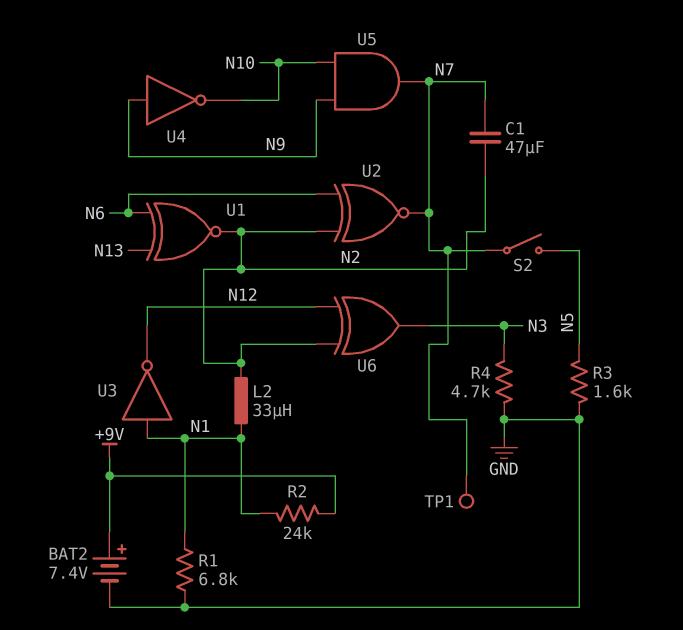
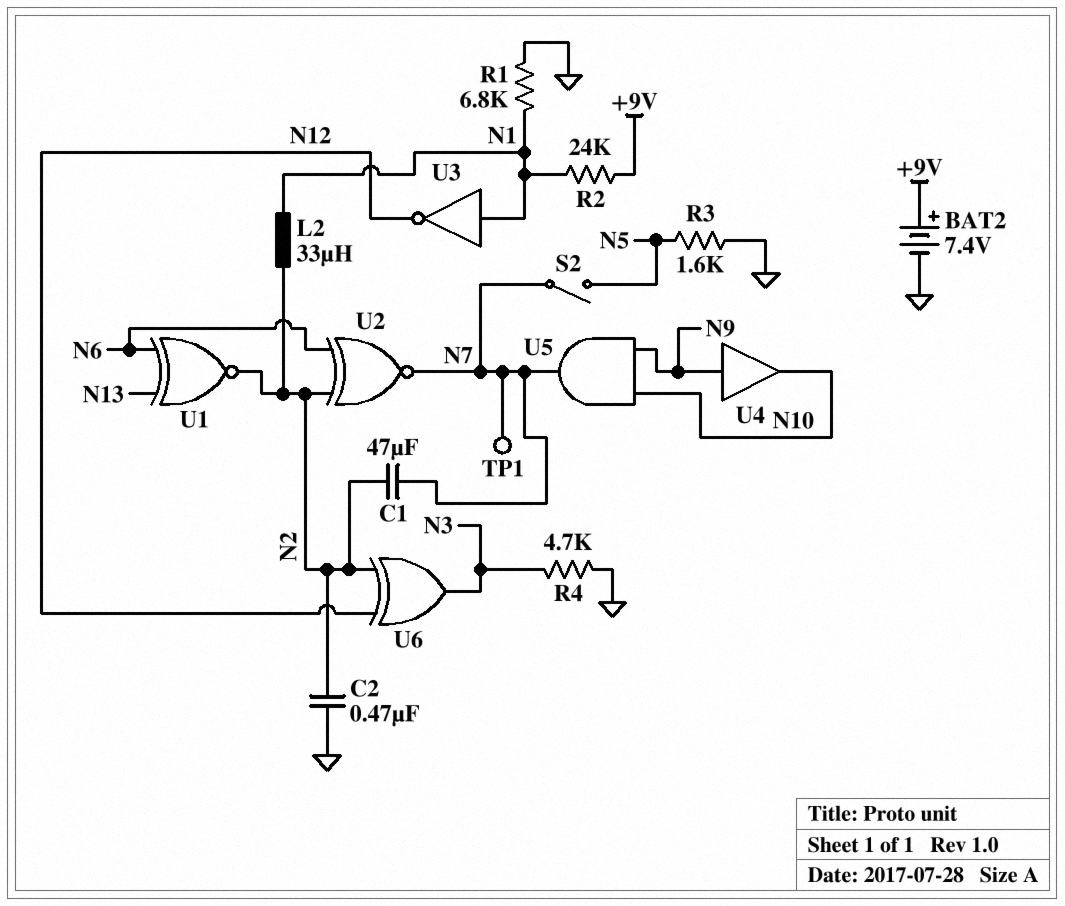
C2: none -> 470nF (GND, N2)
U4: NOT (in N9, out N10) -> buffer (in N9, out N10)

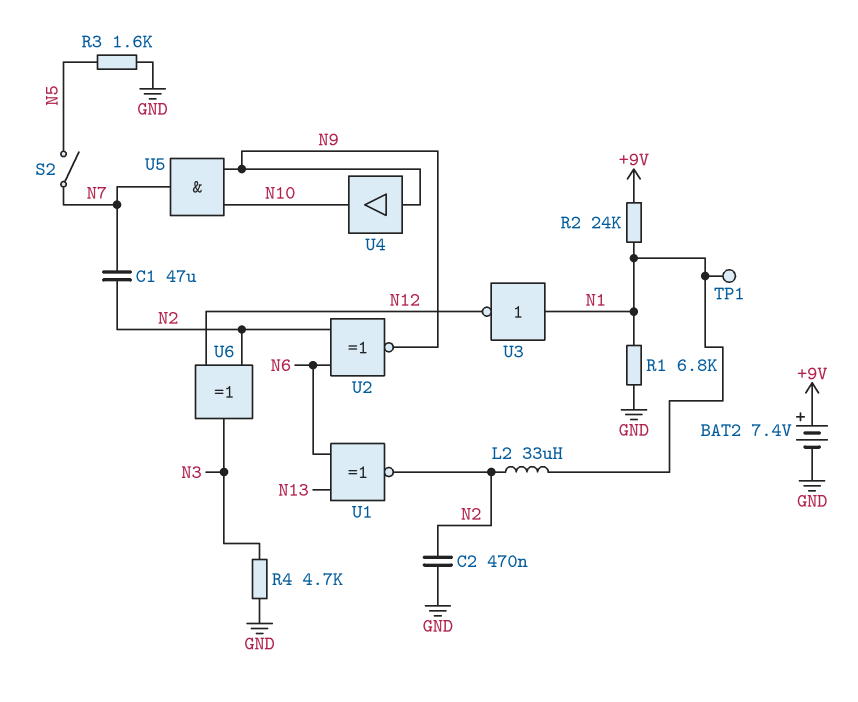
TP1: test point (N7) -> test point (N1)
U2: XNOR (in N2, in N6, out N7) -> XNOR (in N2, in N6, out N9)

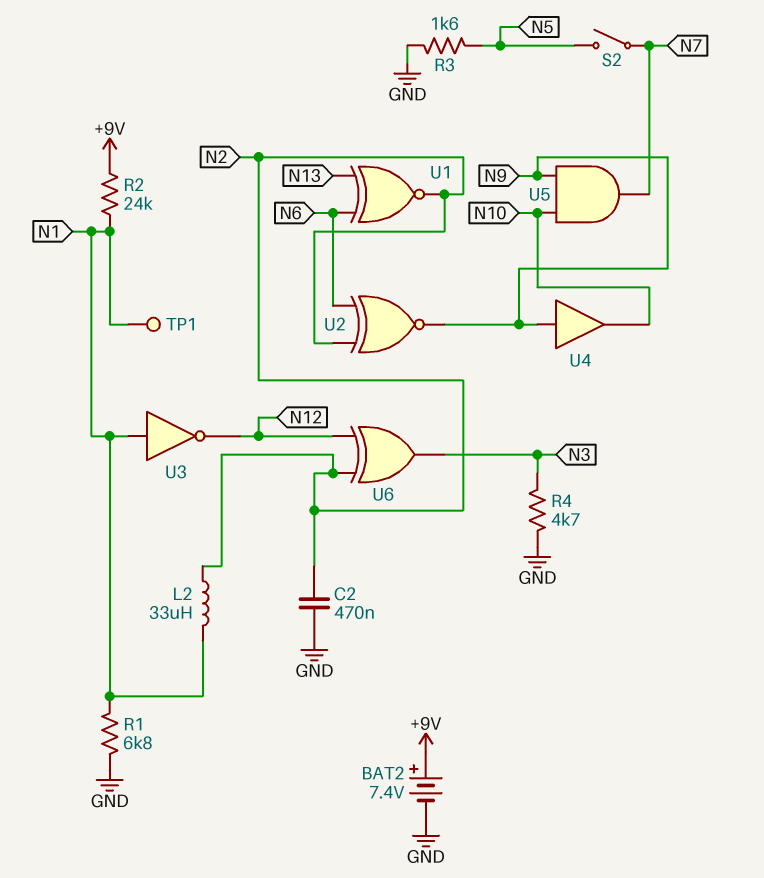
C1: 47uF (N2, N7) -> none

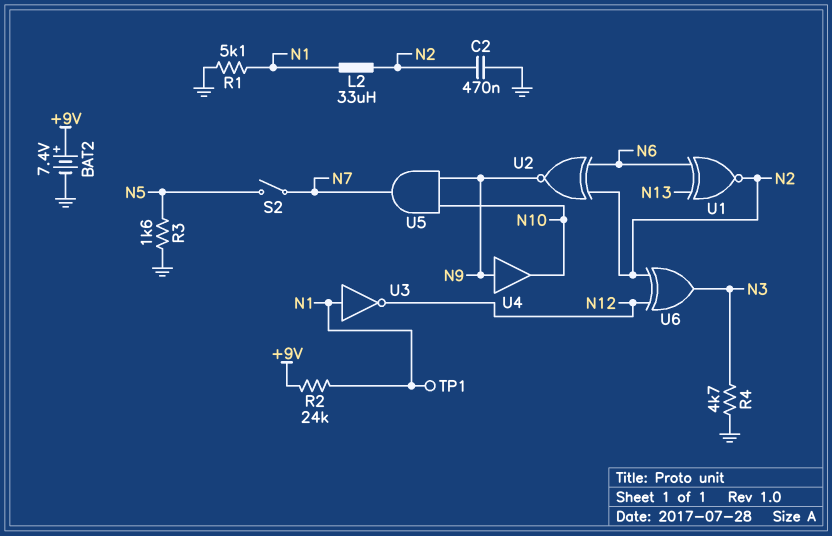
R1: 6.8k (GND, N1) -> 5.1k (GND, N1)

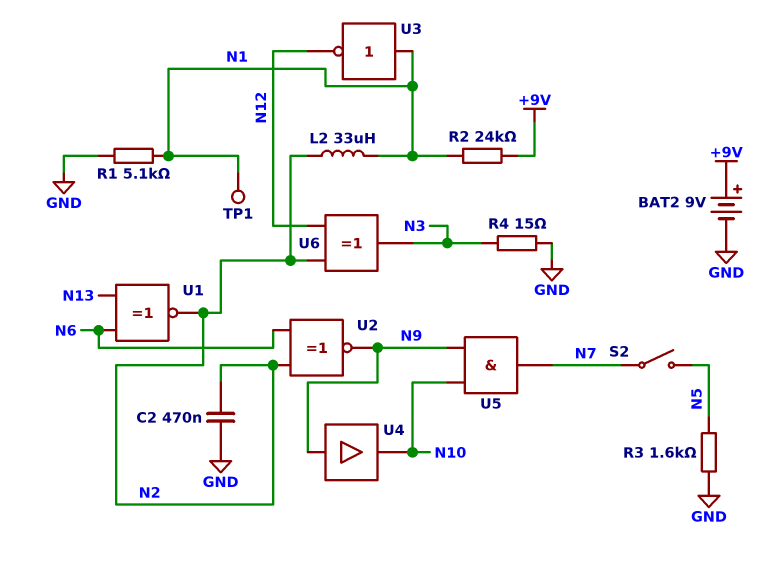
BAT2: 7.4V (plus +9V, minus GND) -> 9V (plus +9V, minus GND)
R4: 4.7k (GND, N3) -> 15 (GND, N3)

